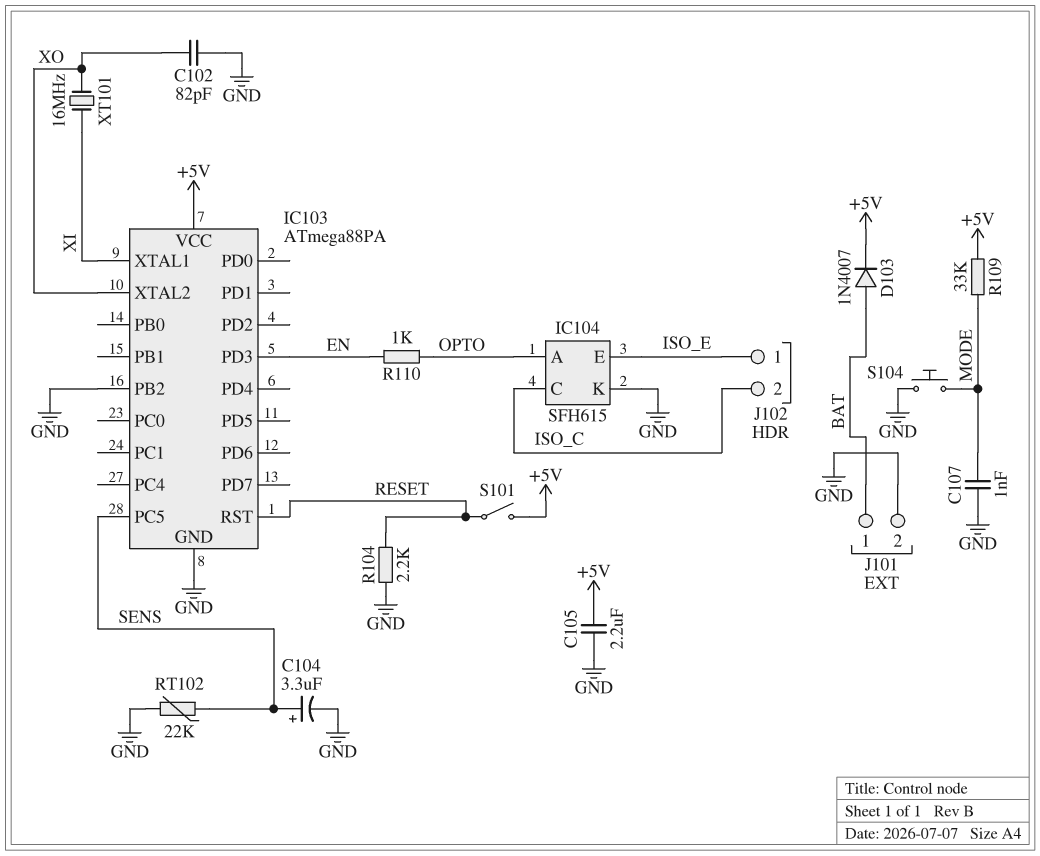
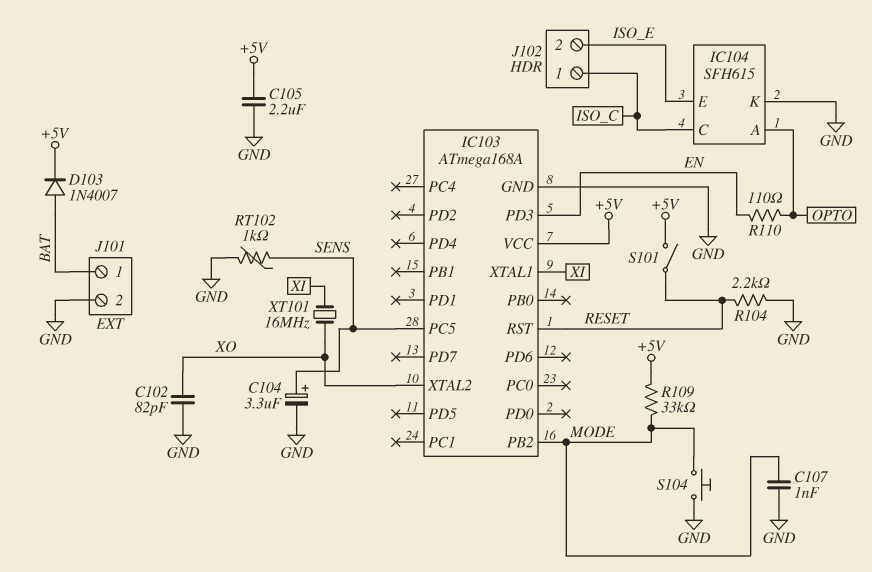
IC103: ATmega88PA -> ATmega168A
IC103 pin PB2: GND -> MODE
J102 pin 1: ISO_E -> ISO_C
J102 pin 2: ISO_C -> ISO_E
R110: 1k (EN, OPTO) -> 110 (EN, OPTO)
RT102: 22k (GND, SENS) -> 1k (GND, SENS)

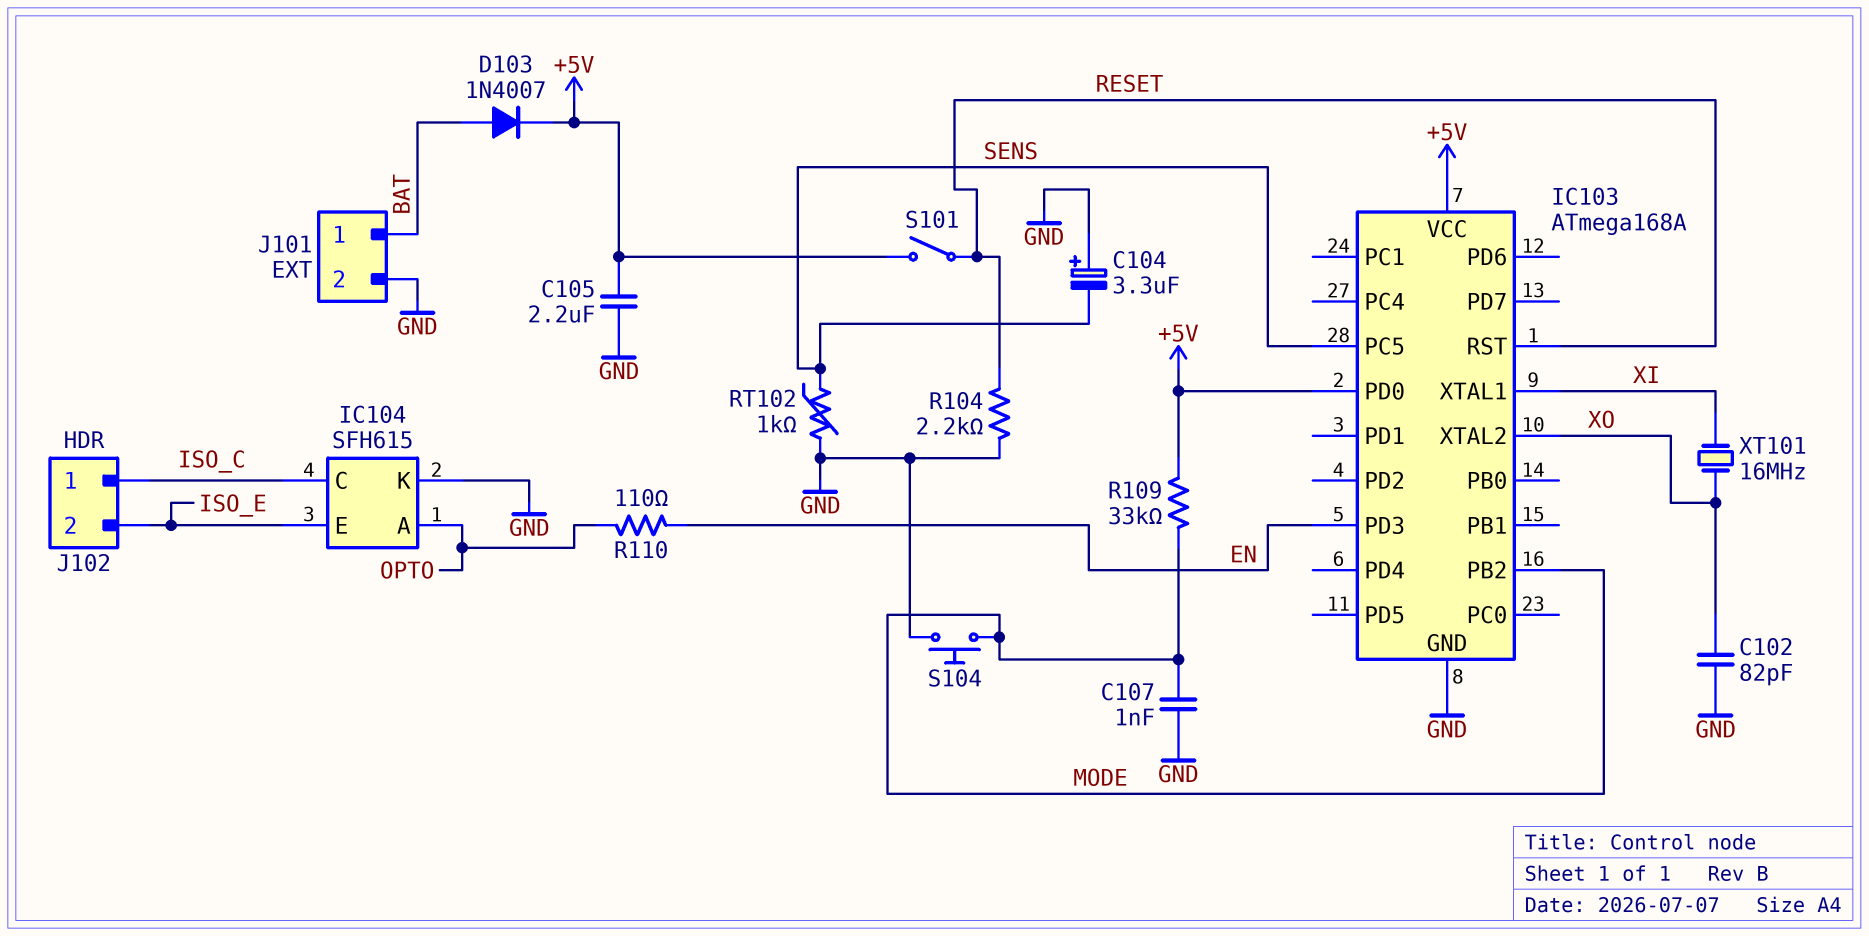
C104: 3.3uF (plus SENS, minus GND) -> 3.3uF (plus GND, minus SENS)
IC103 pin PD0: none -> +5V

